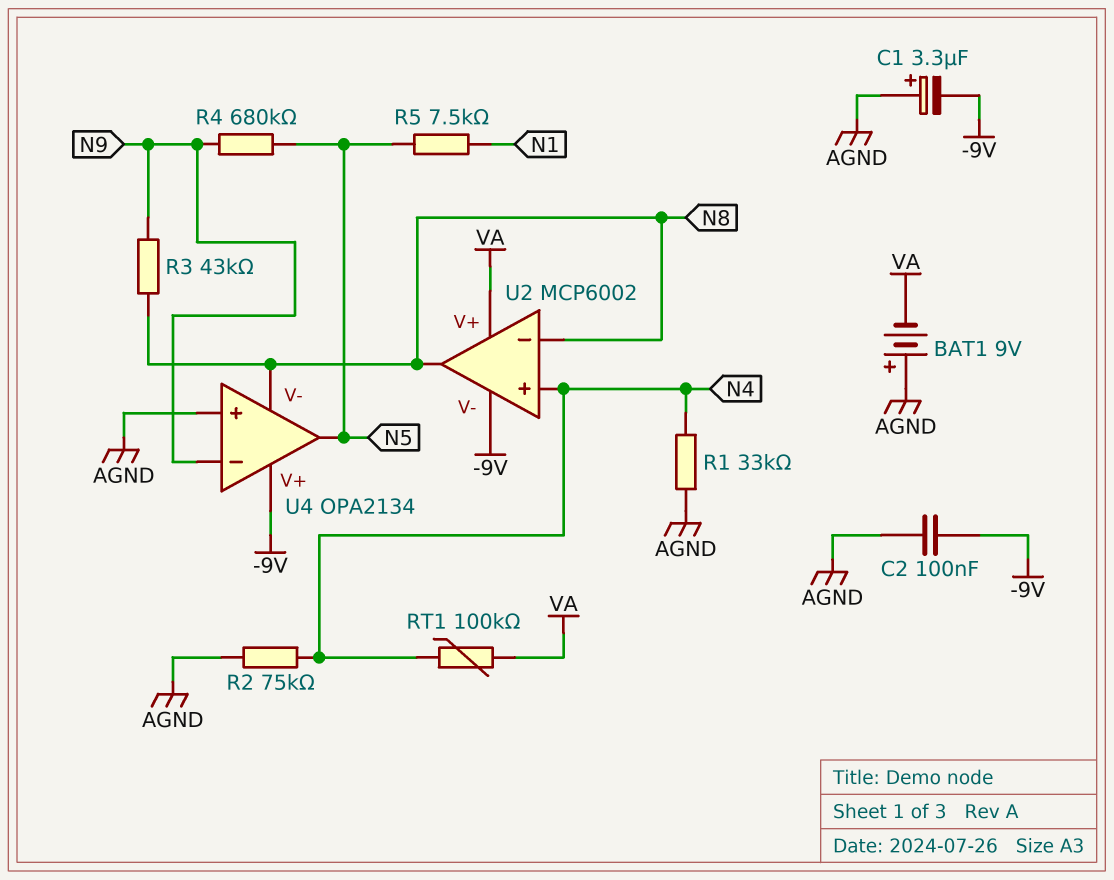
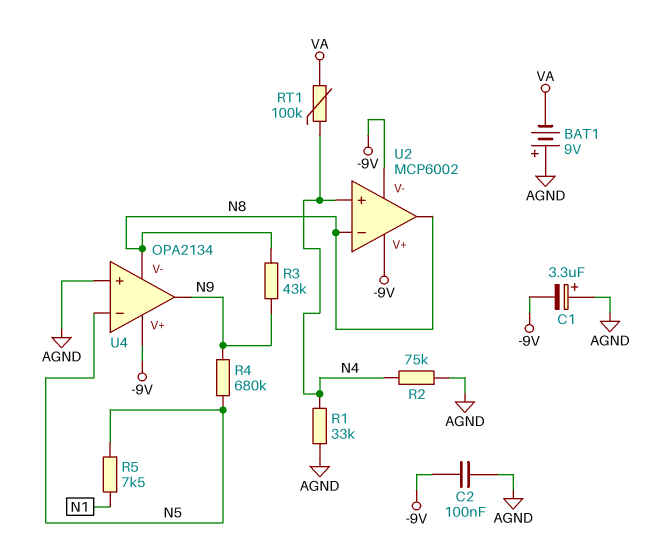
U2 pin V+: VA -> -9V
U4 pin in-: N9 -> N5
U4 pin out: N5 -> N9

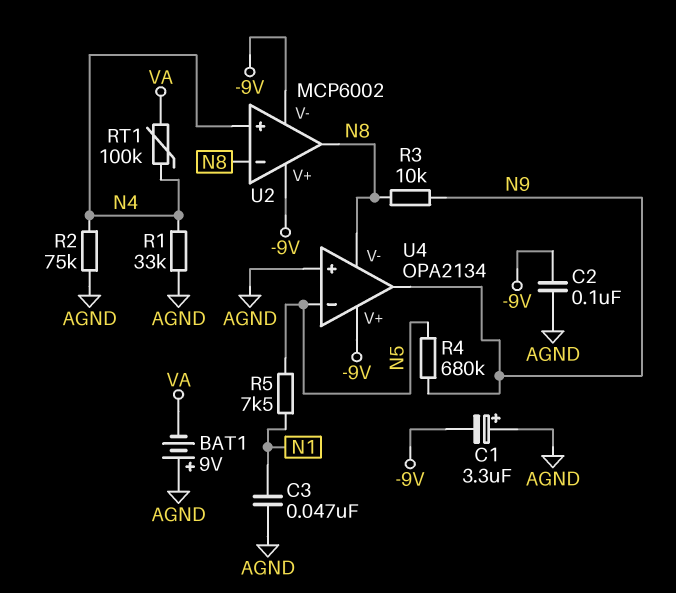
C3: none -> 47nF (AGND, N1)
R3: 43k (N8, N9) -> 10k (N8, N9)

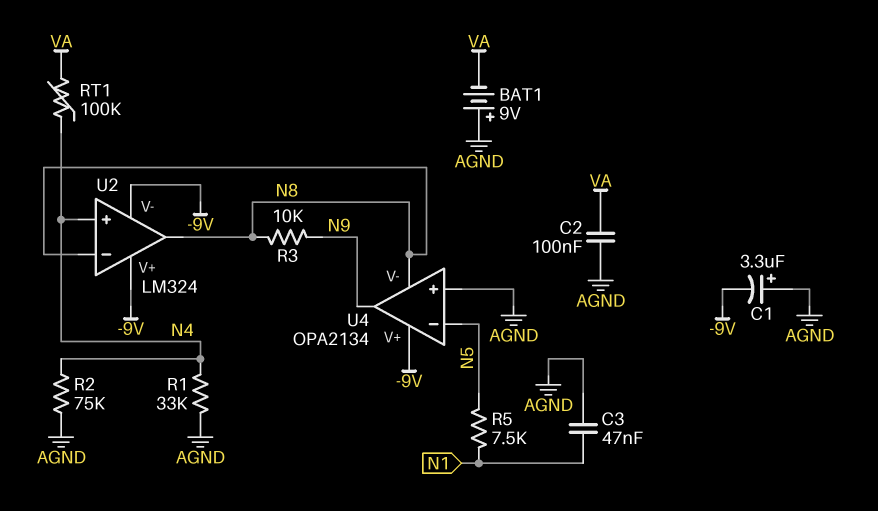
C2: 100nF (-9V, AGND) -> 100nF (AGND, VA)
R4: 680k (N5, N9) -> none
U2: MCP6002 -> LM324

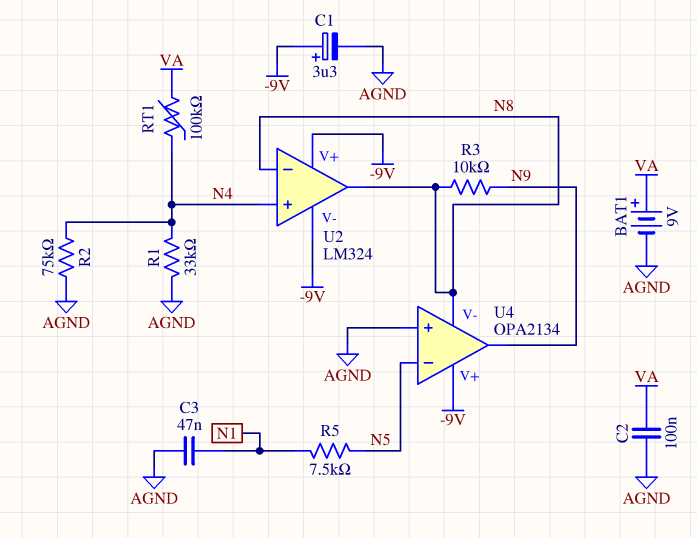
BAT1: 9V (plus AGND, minus VA) -> 9V (plus VA, minus AGND)
C1: 3.3uF (plus AGND, minus -9V) -> 3.3uF (plus -9V, minus AGND)

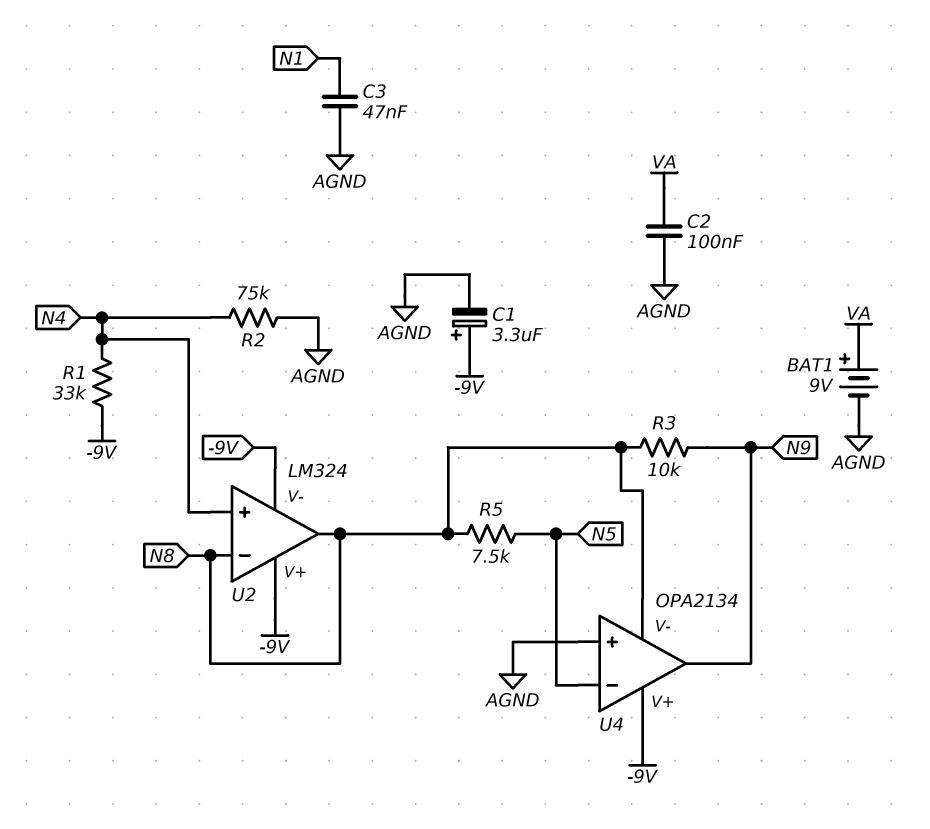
R1: 33k (AGND, N4) -> 33k (-9V, N4)
R5: 7.5k (N1, N5) -> 7.5k (N5, N8)
RT1: 100k (N4, VA) -> none

